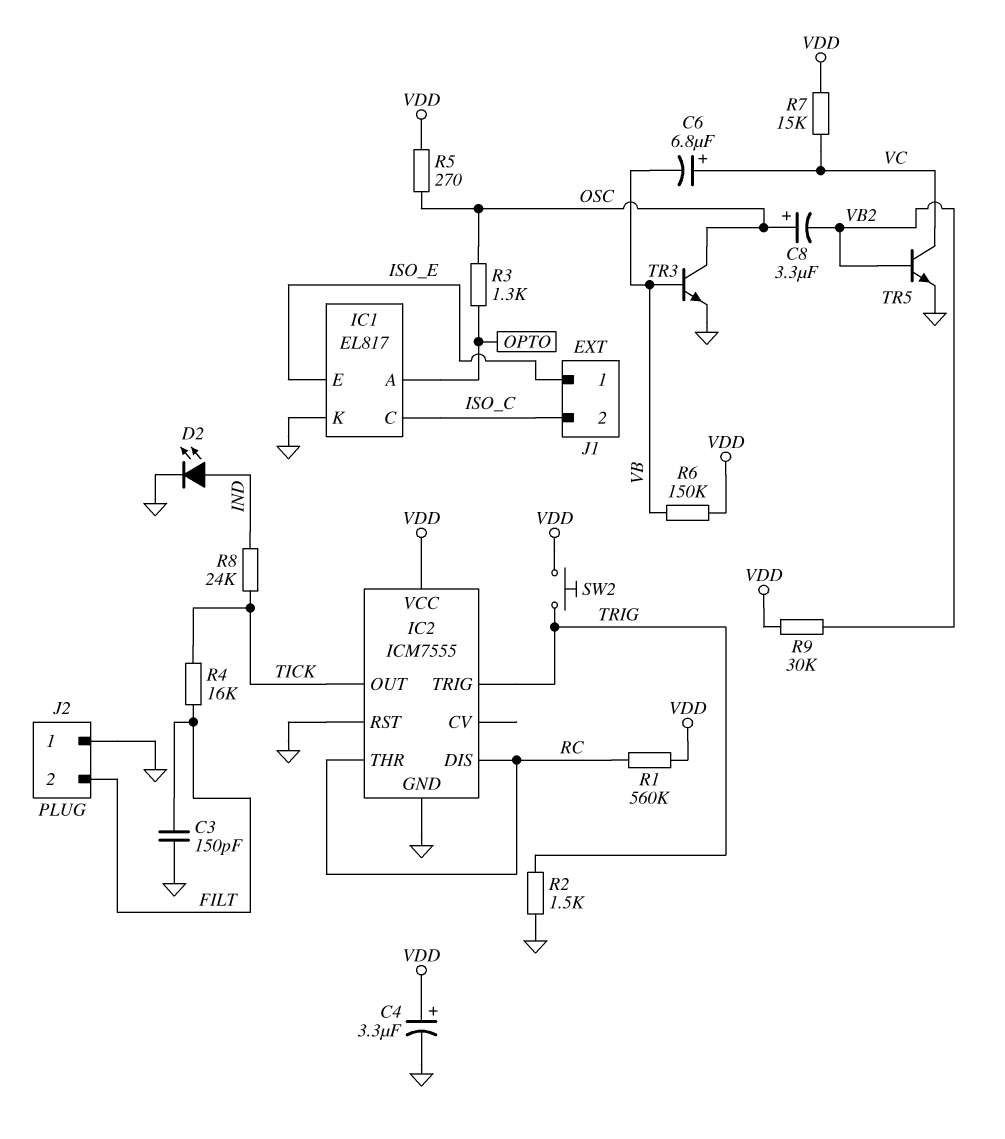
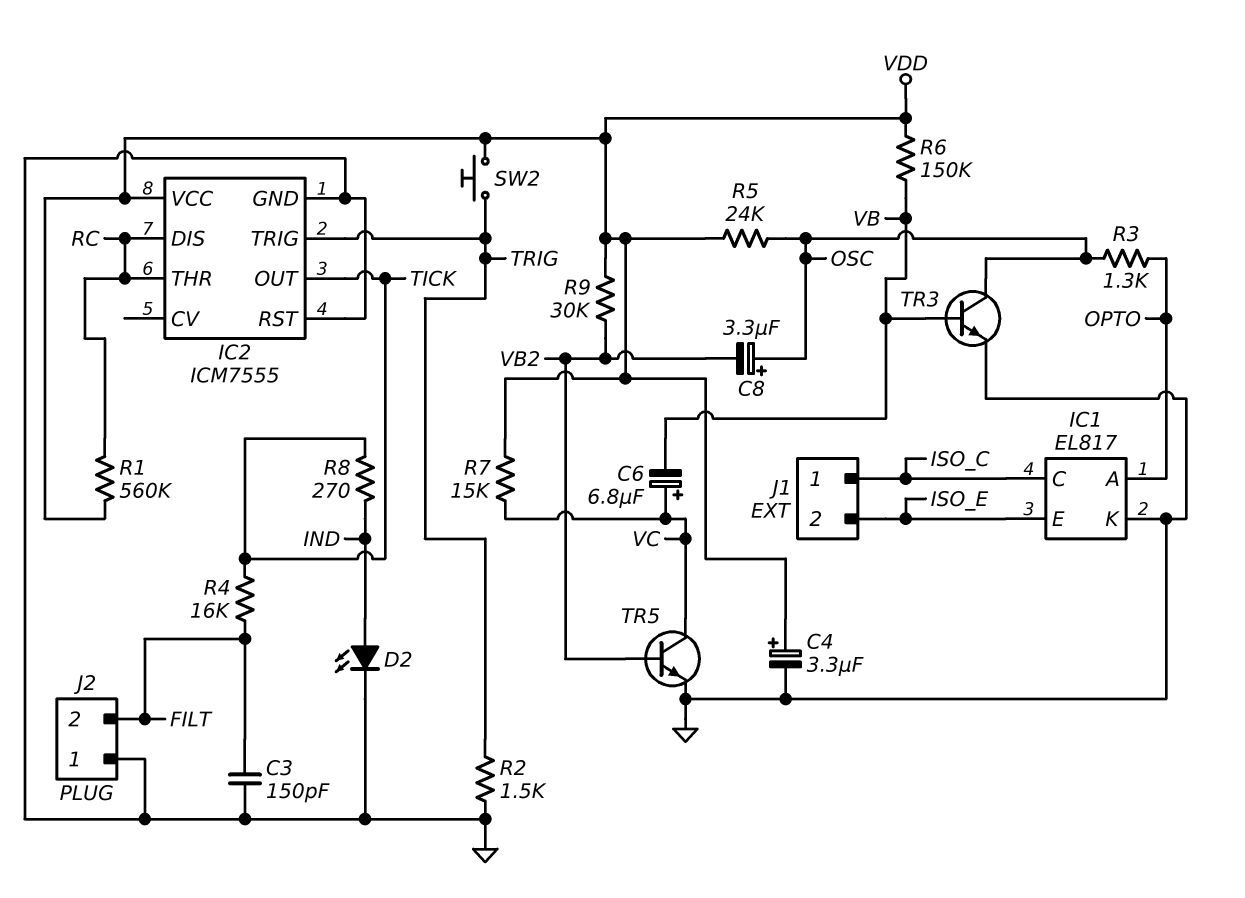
J1 pin 1: ISO_E -> ISO_C
J1 pin 2: ISO_C -> ISO_E
R5: 270 (OSC, VDD) -> 24k (OSC, VDD)
R8: 24k (IND, TICK) -> 270 (IND, TICK)

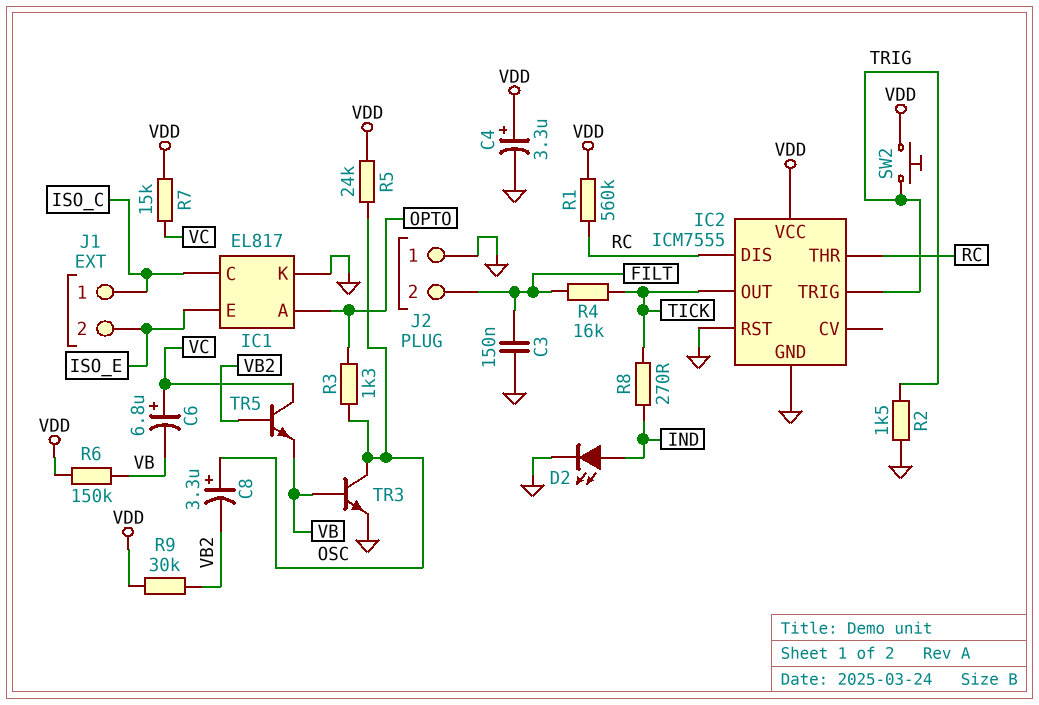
C3: 150pF (FILT, GND) -> 150nF (FILT, GND)
TR5: NPN (B VB2, C VC, E GND) -> NPN (B VB2, C VC, E VB)

